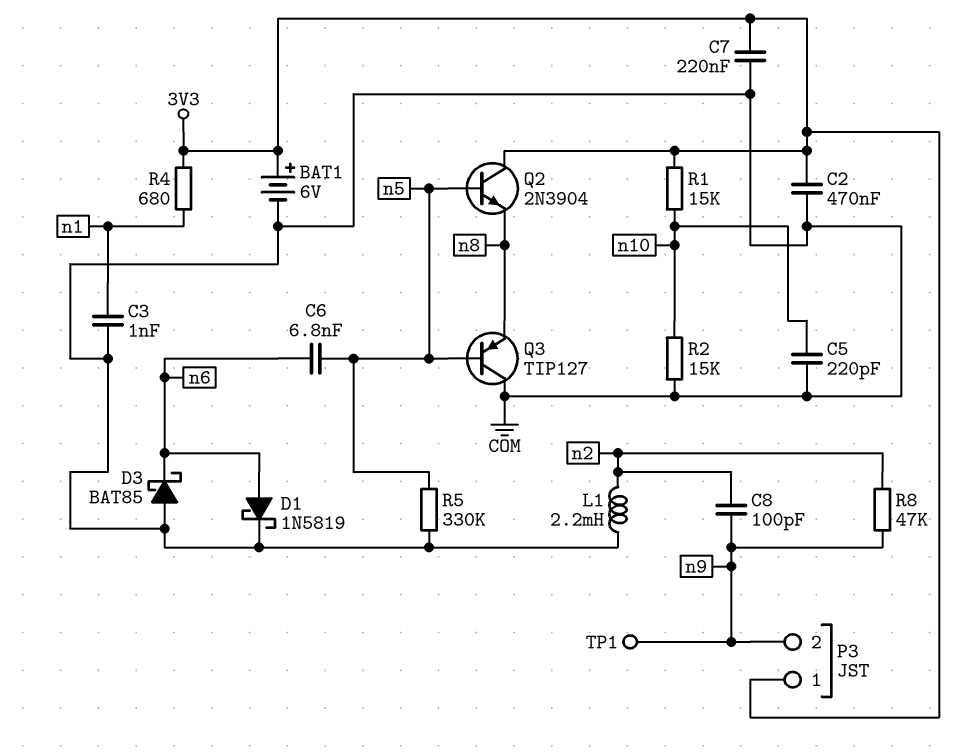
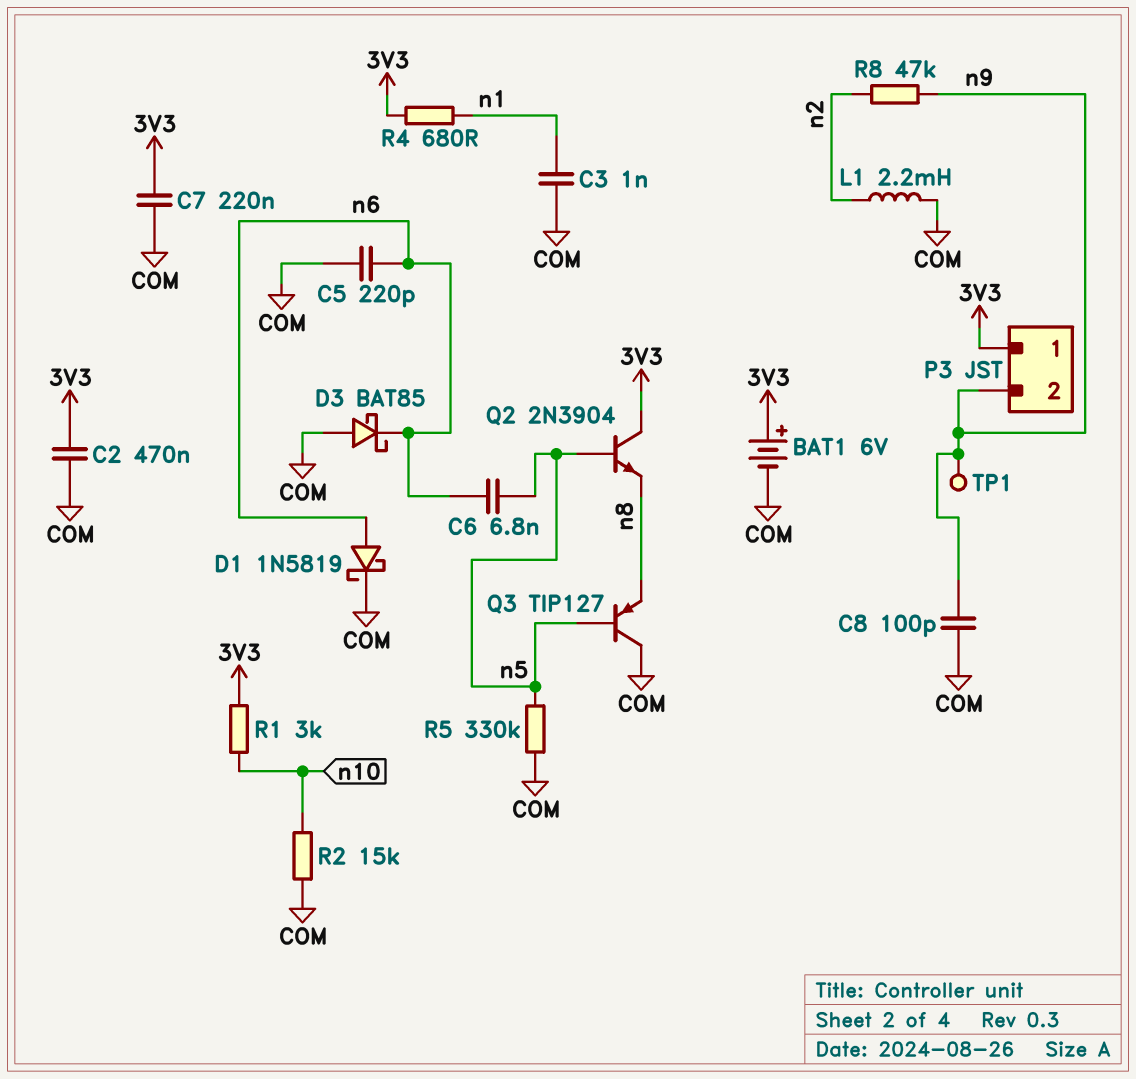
C5: 220pF (COM, n10) -> 220pF (COM, n6)
C8: 100pF (n2, n9) -> 100pF (COM, n9)
R1: 15k (3V3, n10) -> 3k (3V3, n10)

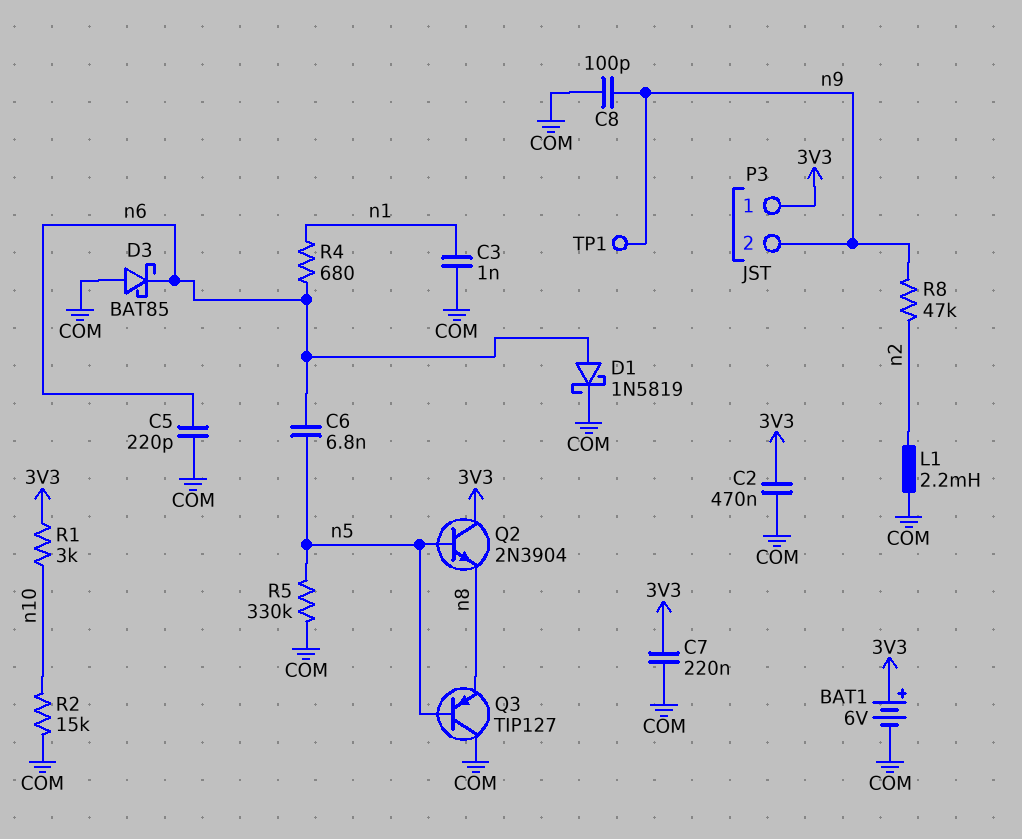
R4: 680 (3V3, n1) -> 680 (n1, n6)

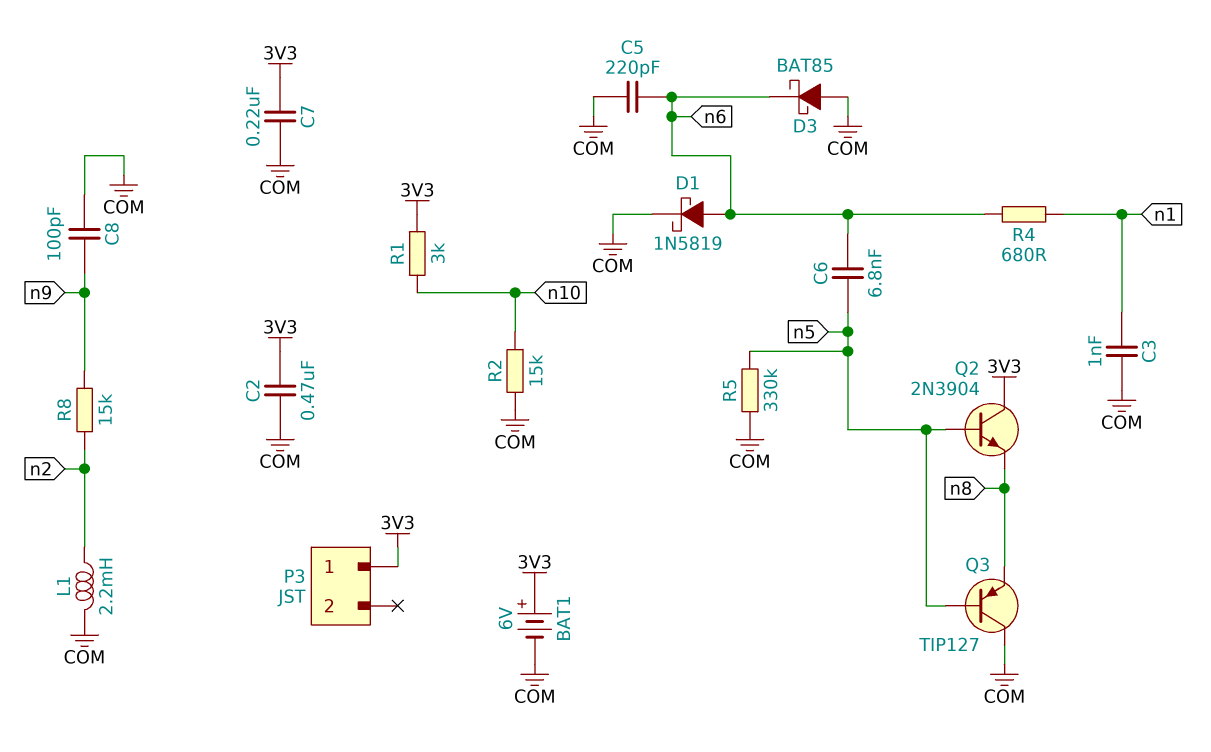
P3 pin 2: n9 -> none
R8: 47k (n2, n9) -> 15k (n2, n9)
TP1: test point (n9) -> none

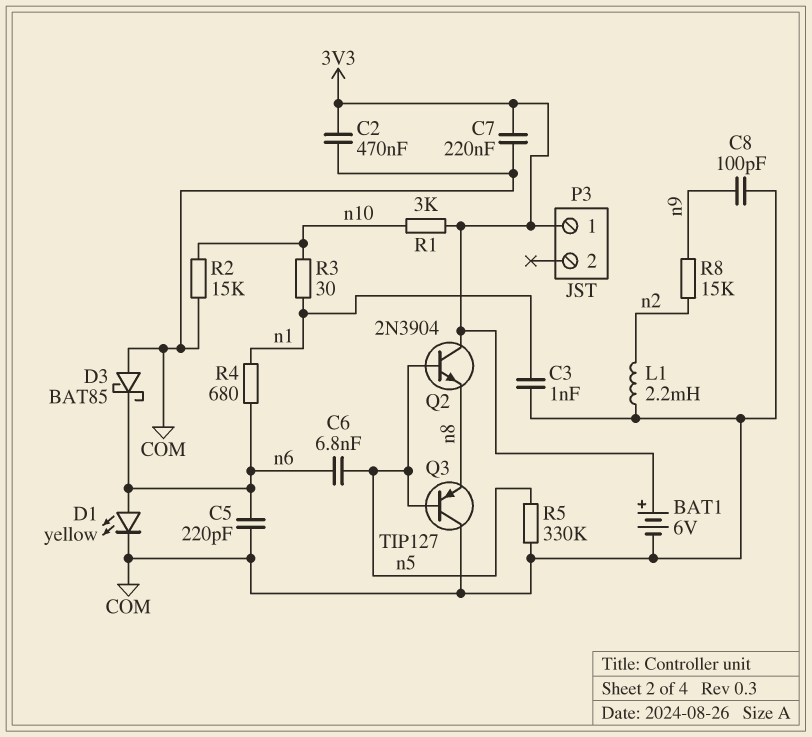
D1: schottky 1N5819 (A n6, K COM) -> LED yellow (A n6, K COM)
R3: none -> 30 (n1, n10)

